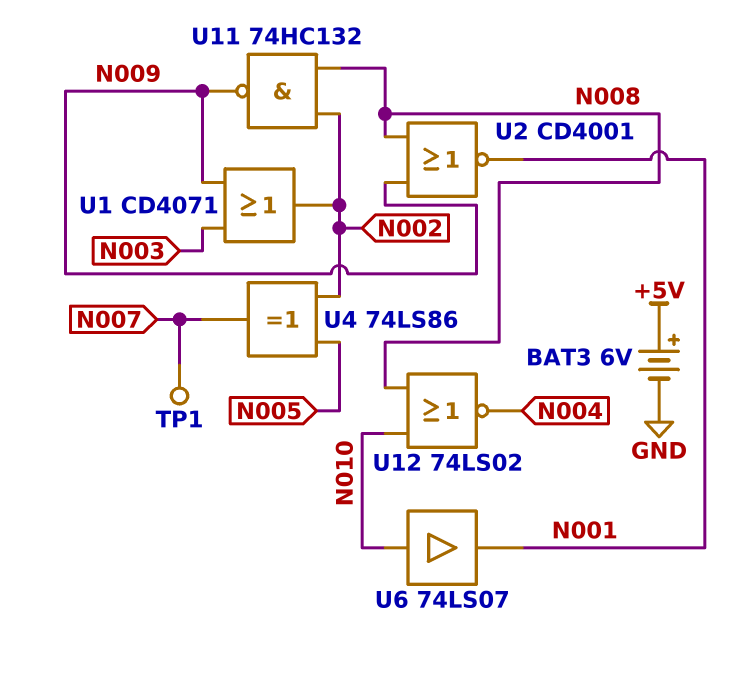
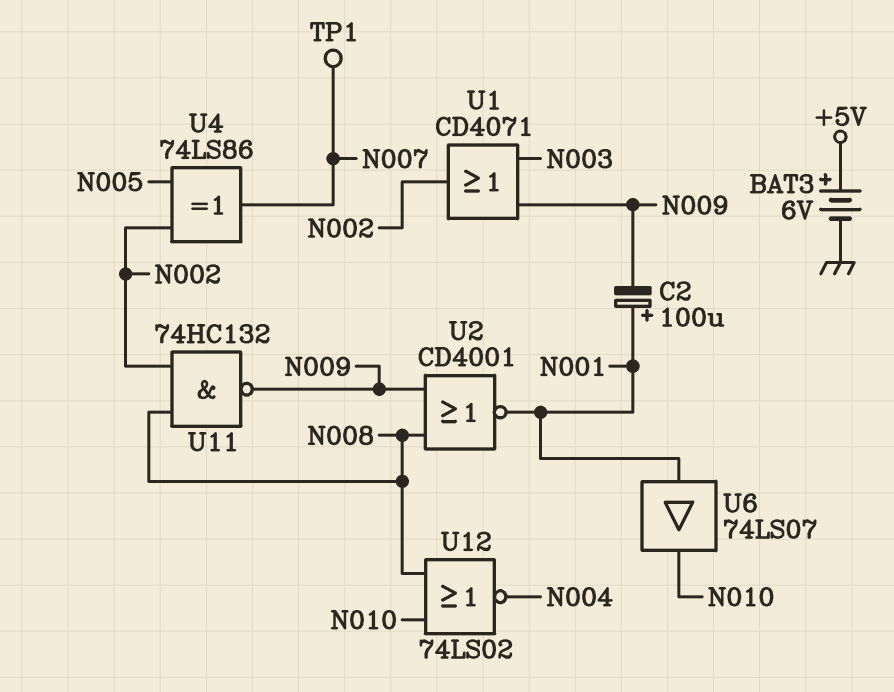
C2: none -> 100uF (plus N001, minus N009)
U6: buffer 74LS07 (in N010, out N001) -> buffer 74LS07 (in N001, out N010)

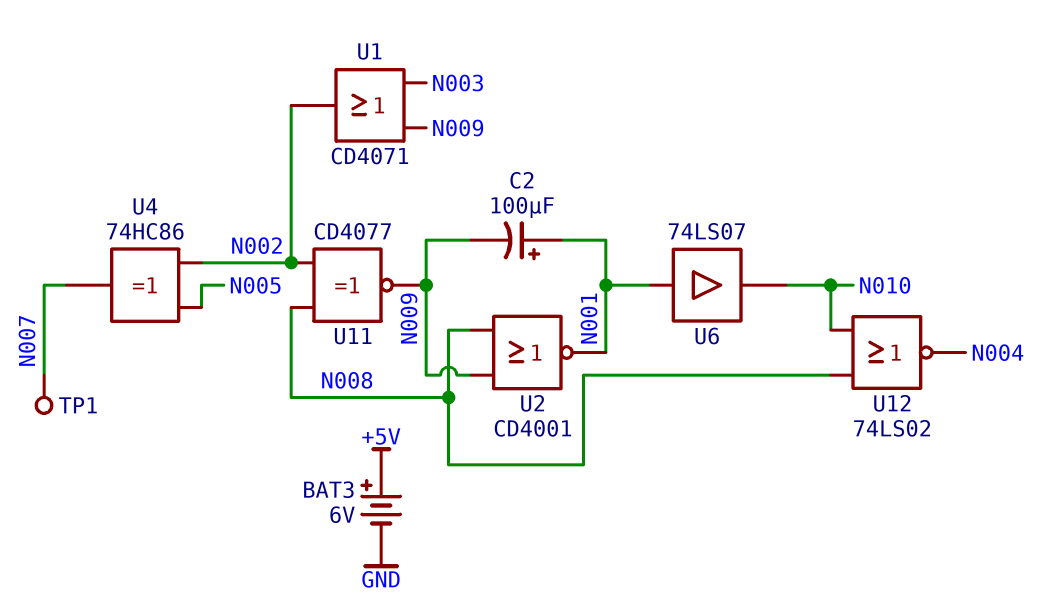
U4: XOR 74LS86 (in N002, in N005, out N007) -> XOR 74HC86 (in N002, in N005, out N007)
U11: NAND 74HC132 (in N002, in N008, out N009) -> XNOR CD4077 (in N002, in N008, out N009)

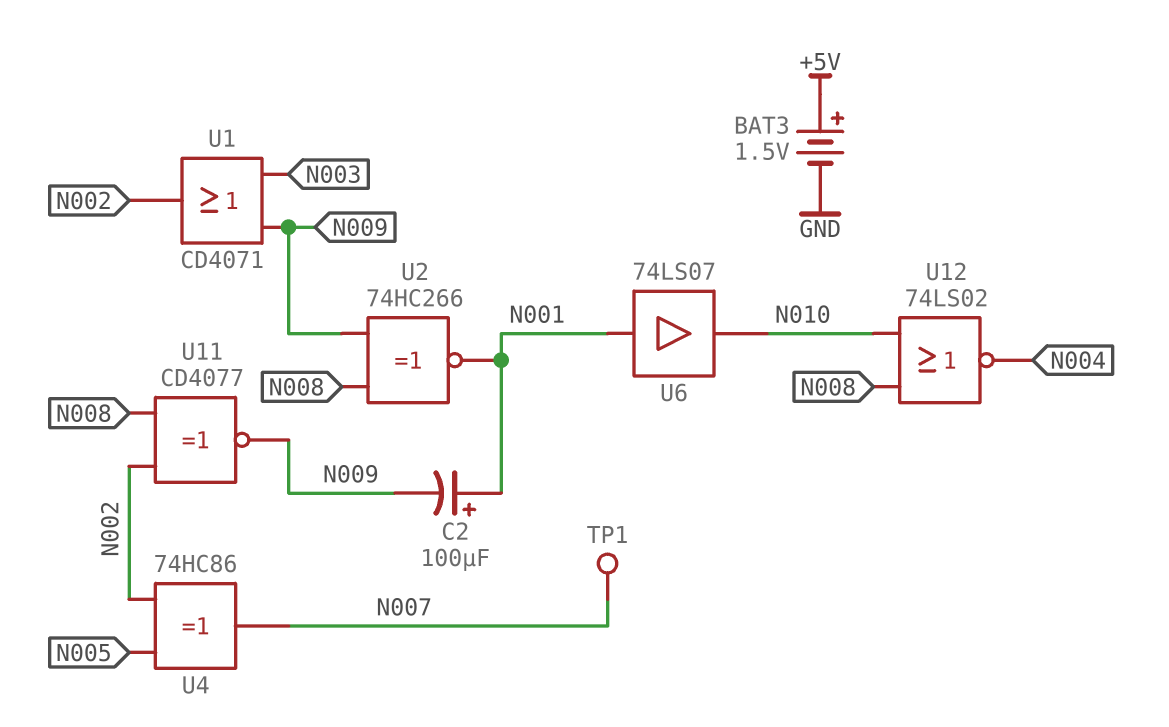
BAT3: 6V (plus +5V, minus GND) -> 1.5V (plus +5V, minus GND)
U2: NOR CD4001 (in N008, in N009, out N001) -> XNOR 74HC266 (in N008, in N009, out N001)

